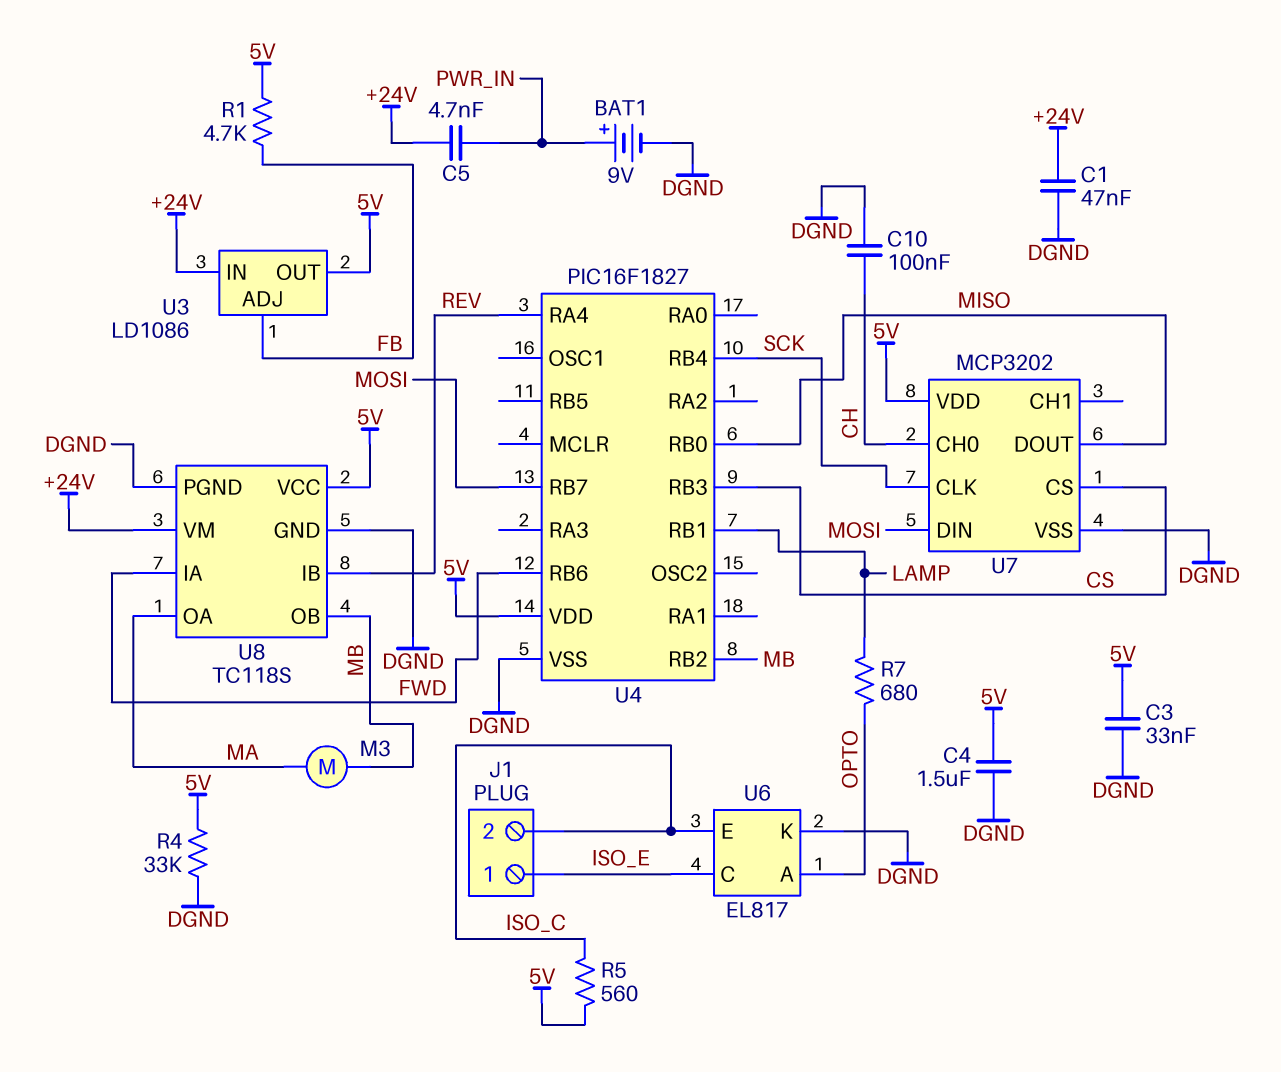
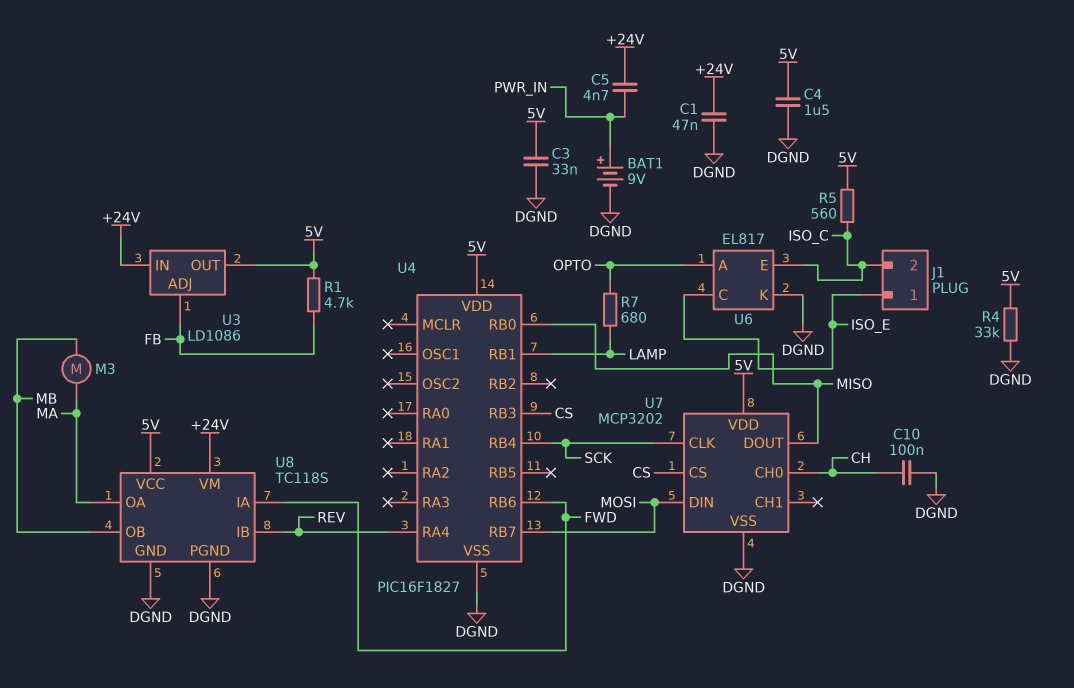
U4 pin RB2: MB -> none

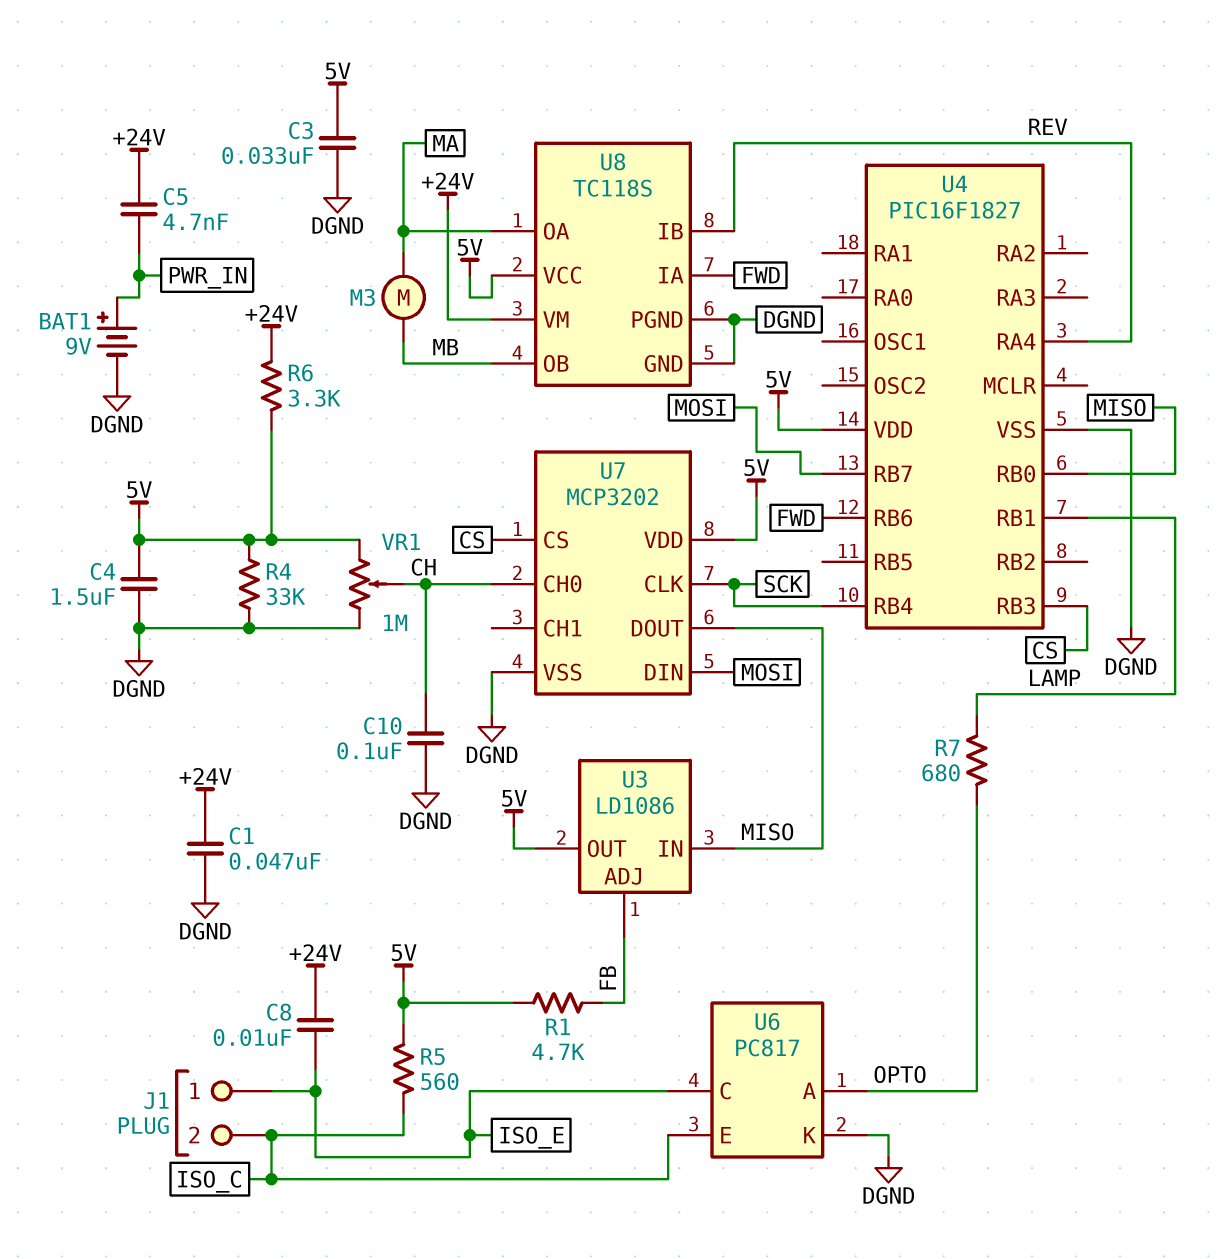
C8: none -> 10nF (+24V, ISO_E)
R6: none -> 3.3k (+24V, 5V)
U3 pin IN: +24V -> MISO
U6: EL817 -> PC817
VR1: none -> 1M (5V, DGND, wiper CH)

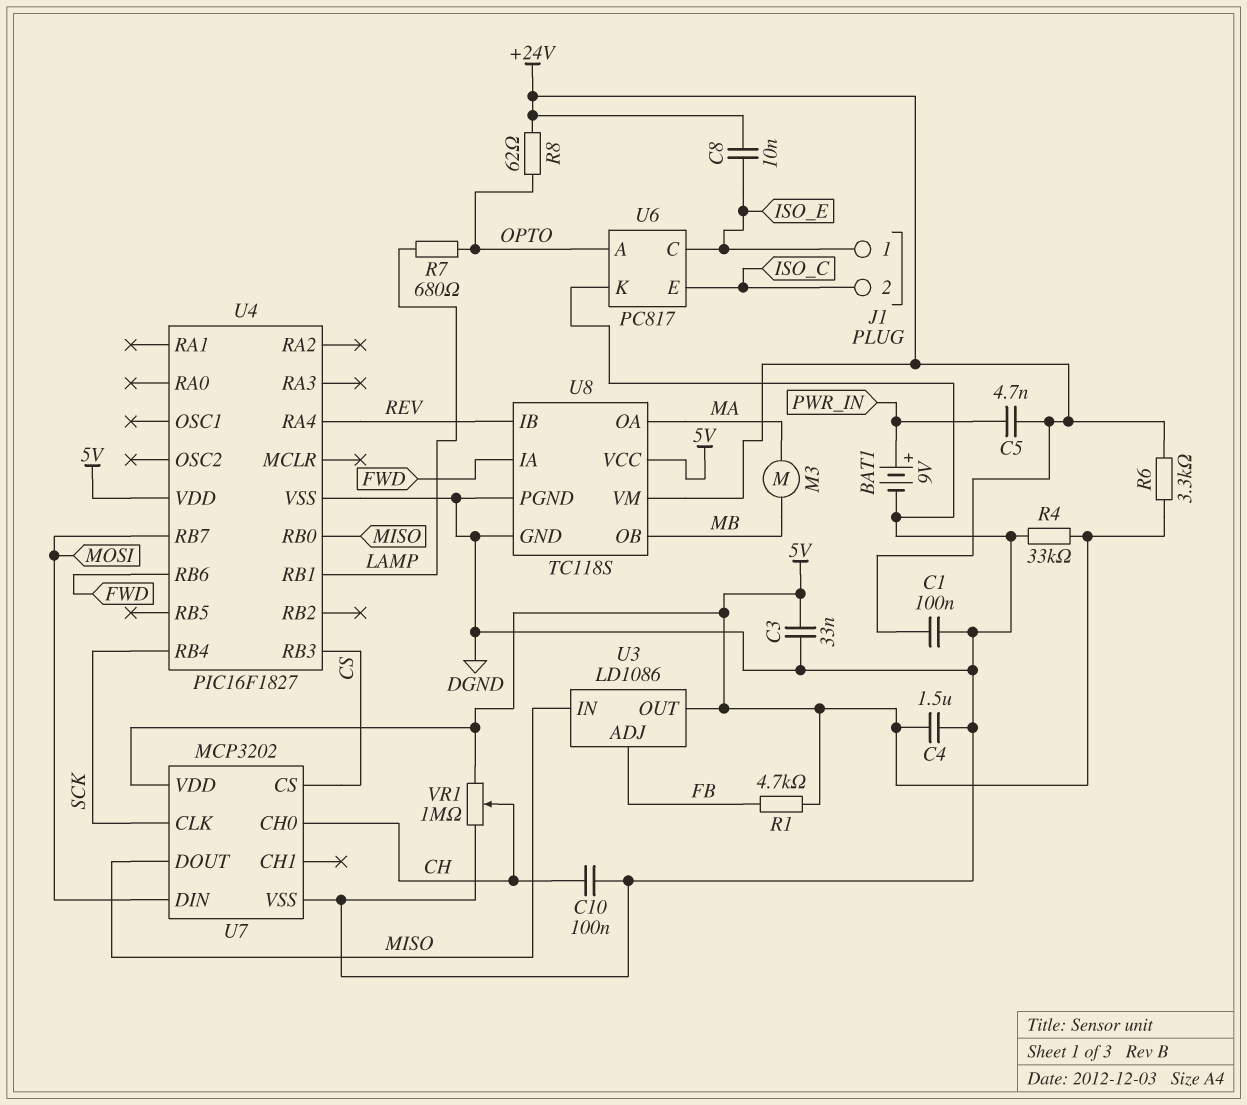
C1: 47nF (+24V, DGND) -> 100nF (+24V, DGND)
R5: 560 (5V, ISO_C) -> none
R8: none -> 62 (+24V, OPTO)

